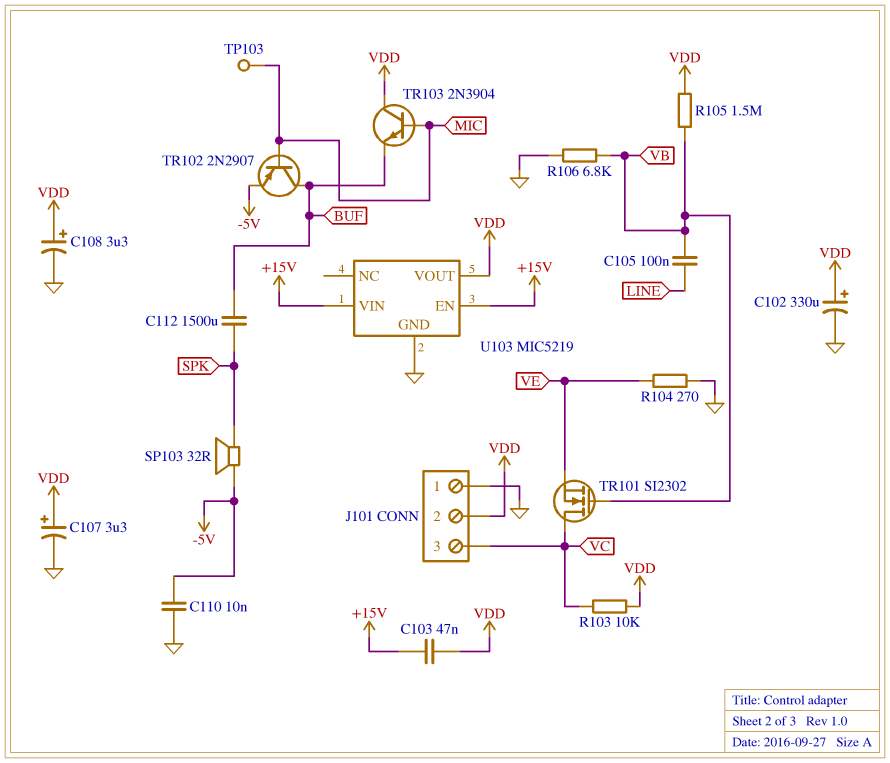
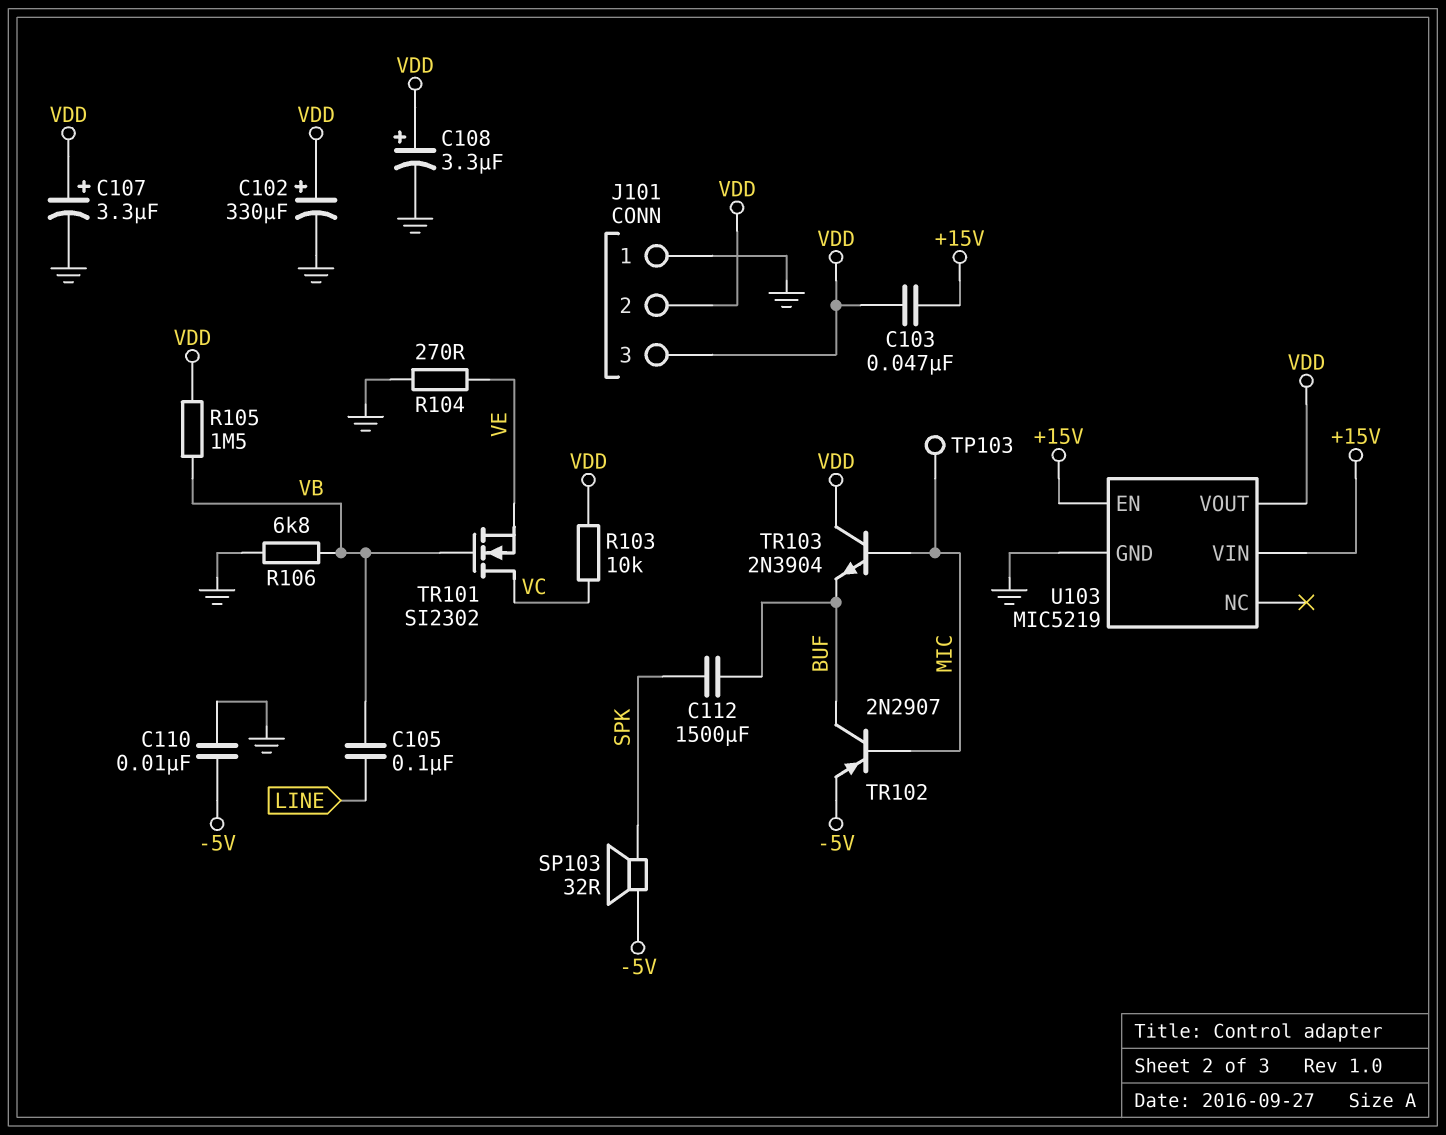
J101 pin 3: VC -> VDD

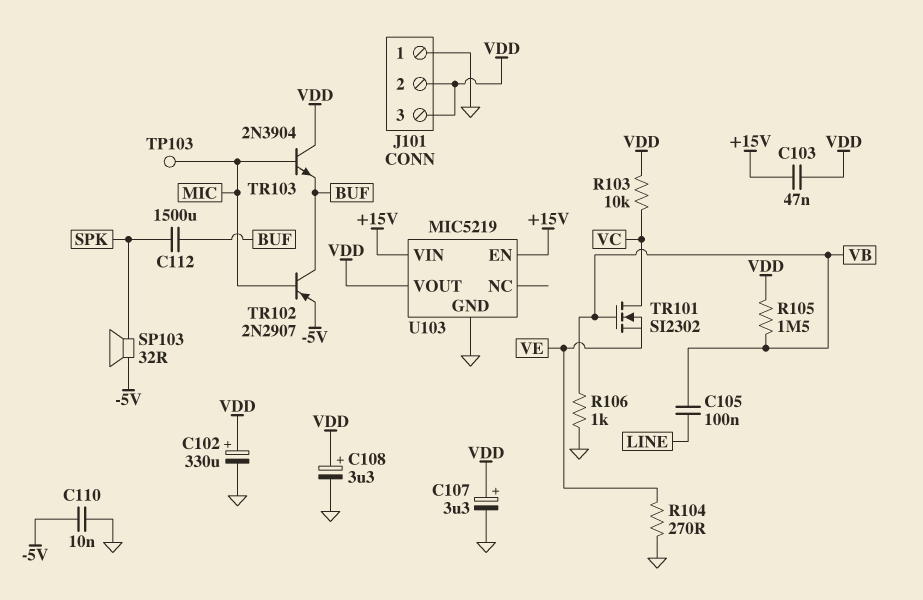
R106: 6.8k (GND, VB) -> 1k (GND, VB)

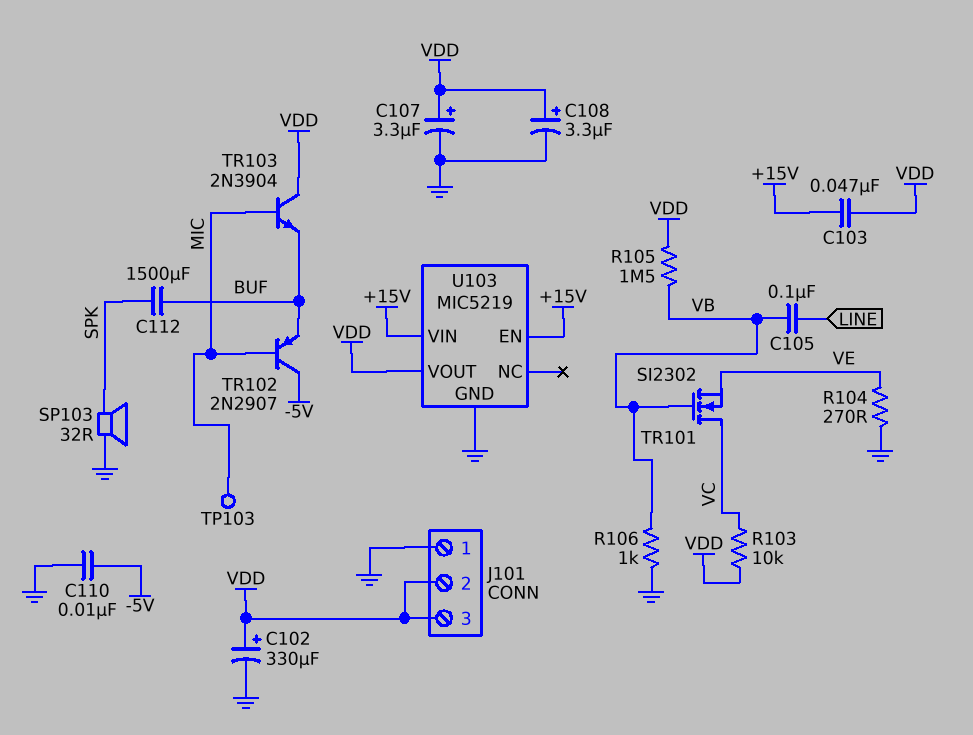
SP103: speaker 32R (-5V, SPK) -> speaker 32R (GND, SPK)
TR102: PNP 2N2907 (B MIC, C BUF, E -5V) -> PNP 2N2907 (B MIC, C -5V, E BUF)

